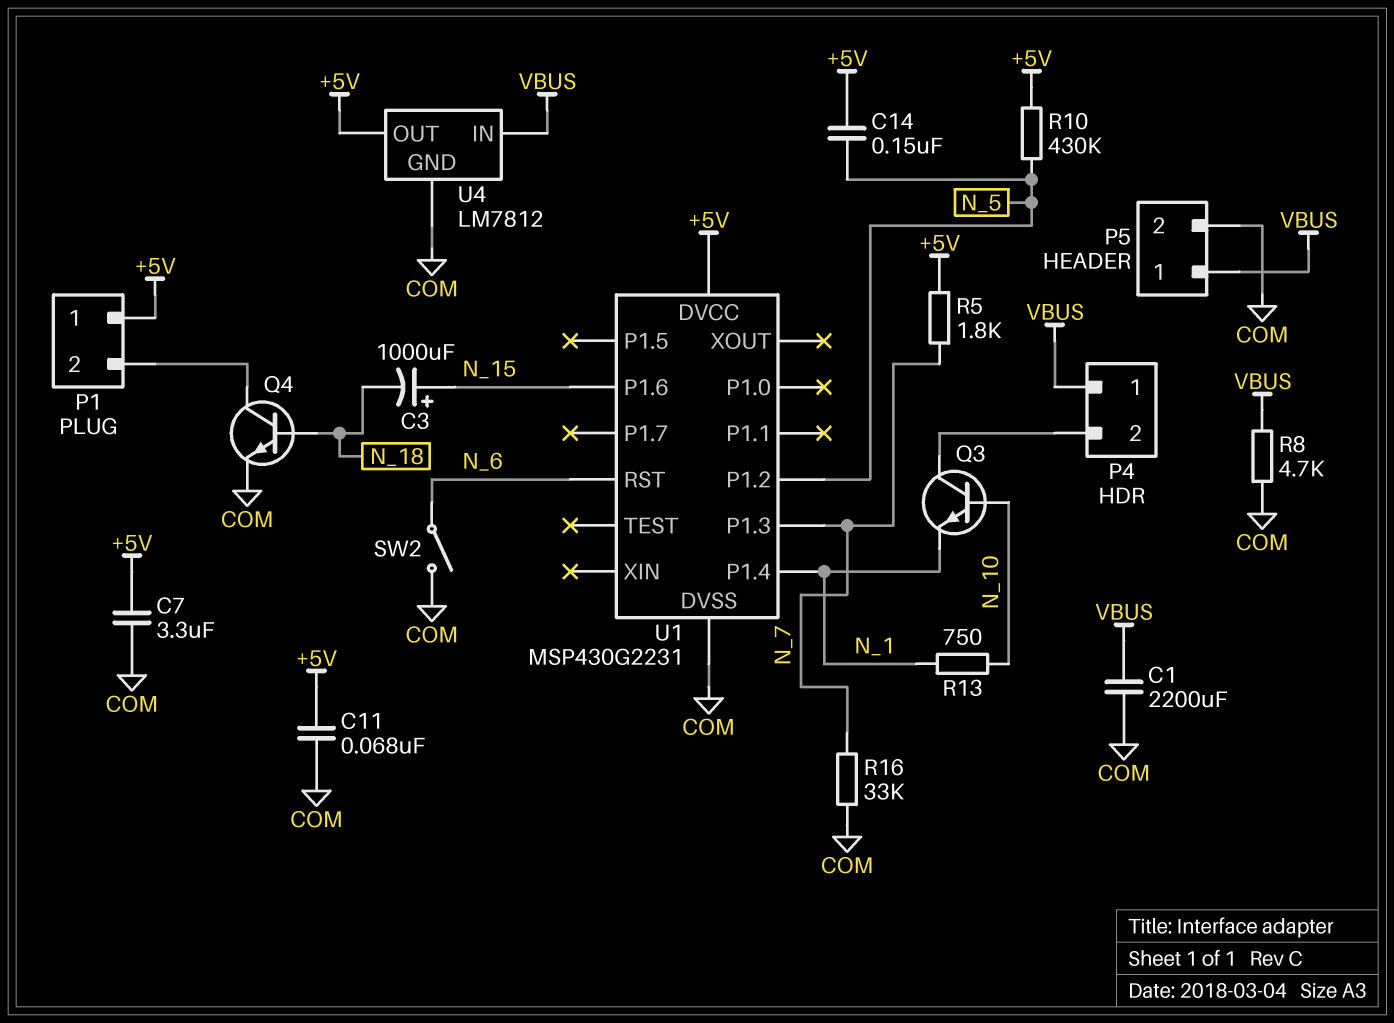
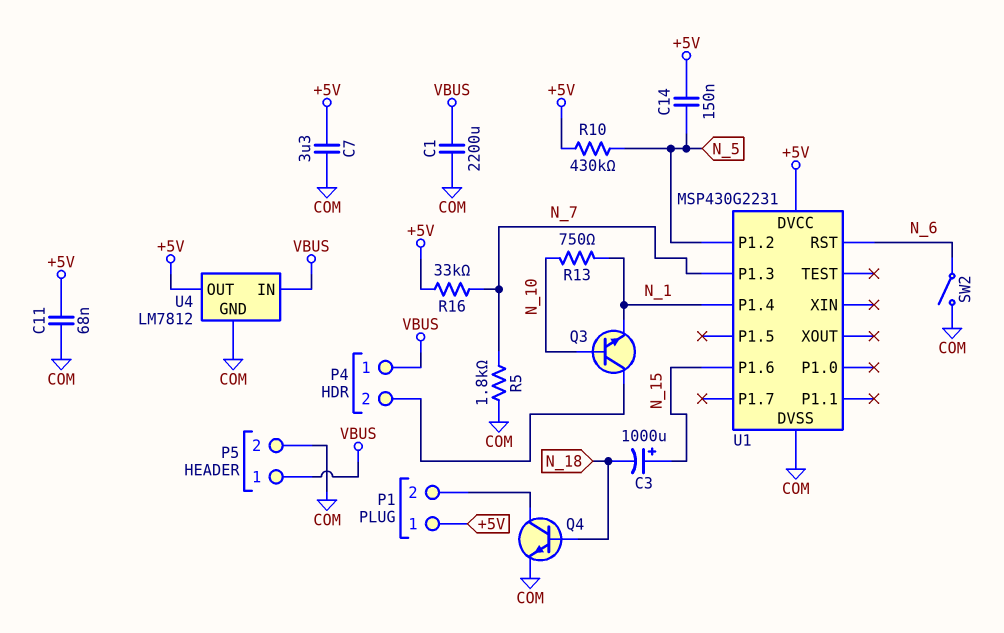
R5: 1.8k (+5V, N_7) -> 1.8k (COM, N_7)
R8: 4.7k (COM, VBUS) -> none
R16: 33k (COM, N_7) -> 33k (+5V, N_7)

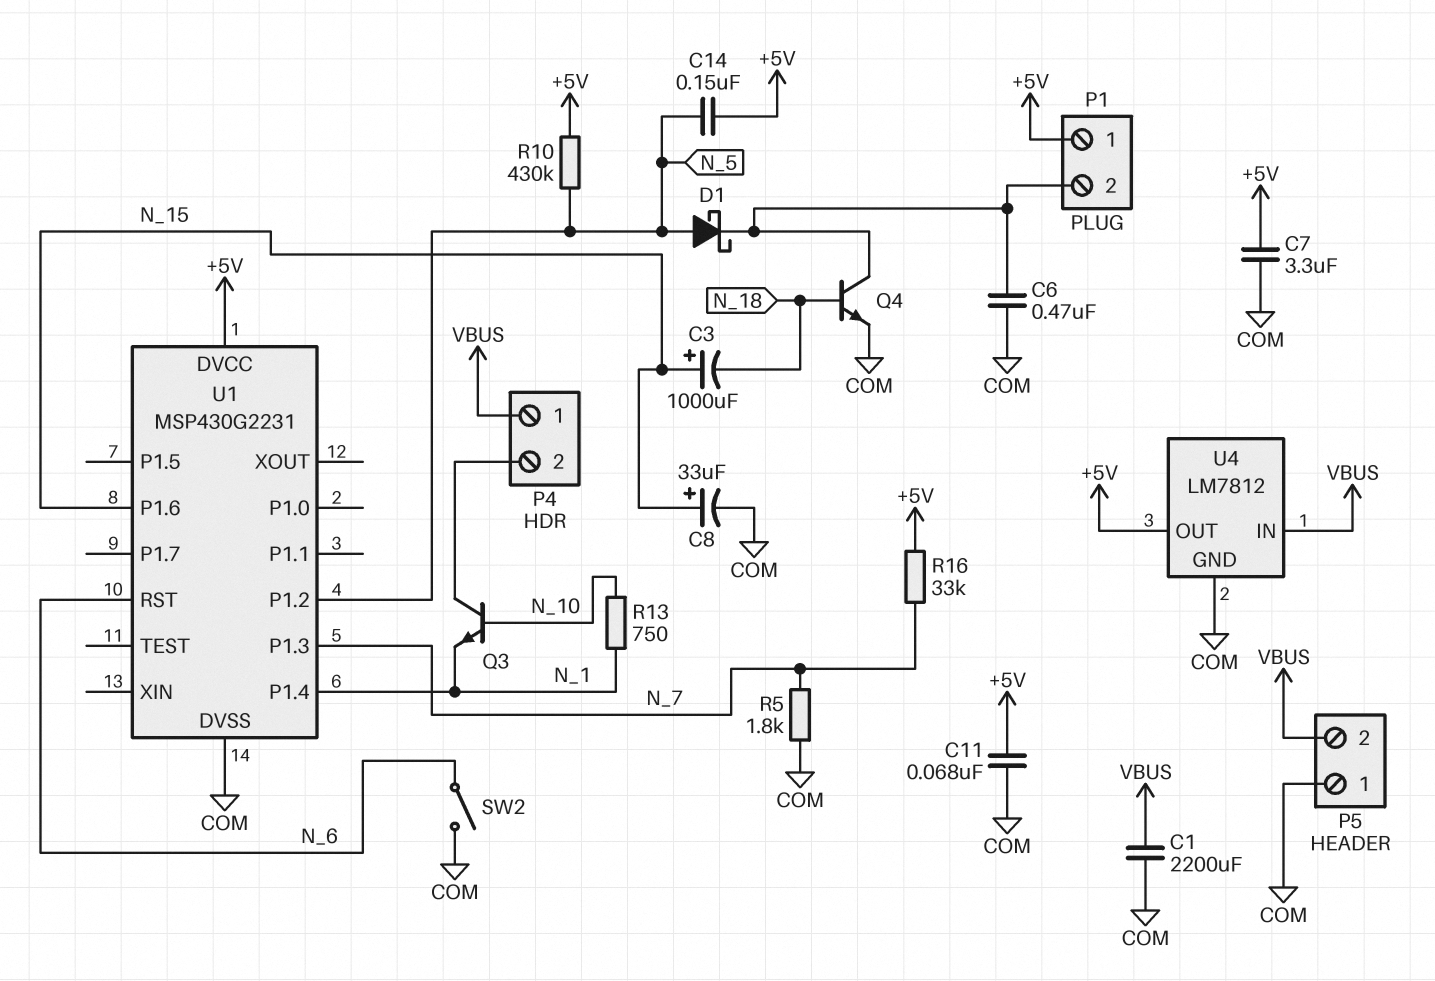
C6: none -> 470nF (COM, P1/2)
C8: none -> 33uF (plus N_15, minus COM)
D1: none -> schottky (A N_5, K P1/2)
P5 pin 1: VBUS -> COM
P5 pin 2: COM -> VBUS

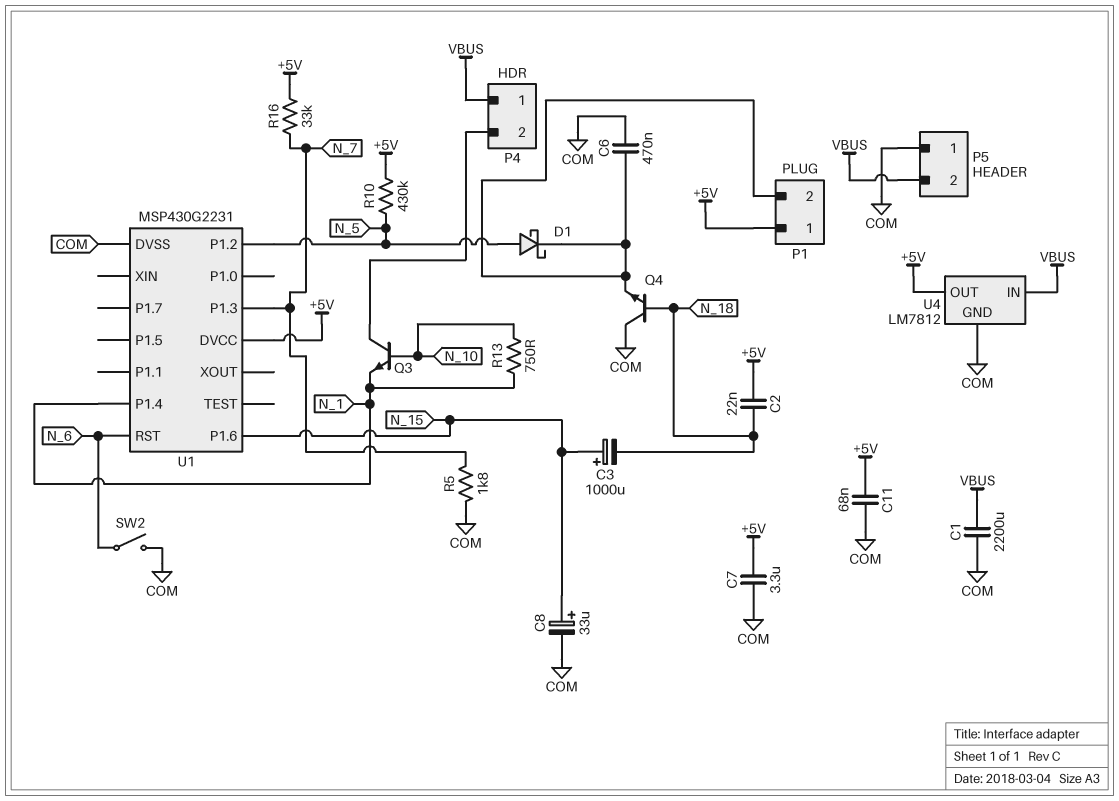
C2: none -> 22nF (+5V, N_18)
C14: 150nF (+5V, N_5) -> none
Q4: NPN (B N_18, C P1/2, E COM) -> NPN (B N_18, C COM, E P1/2)

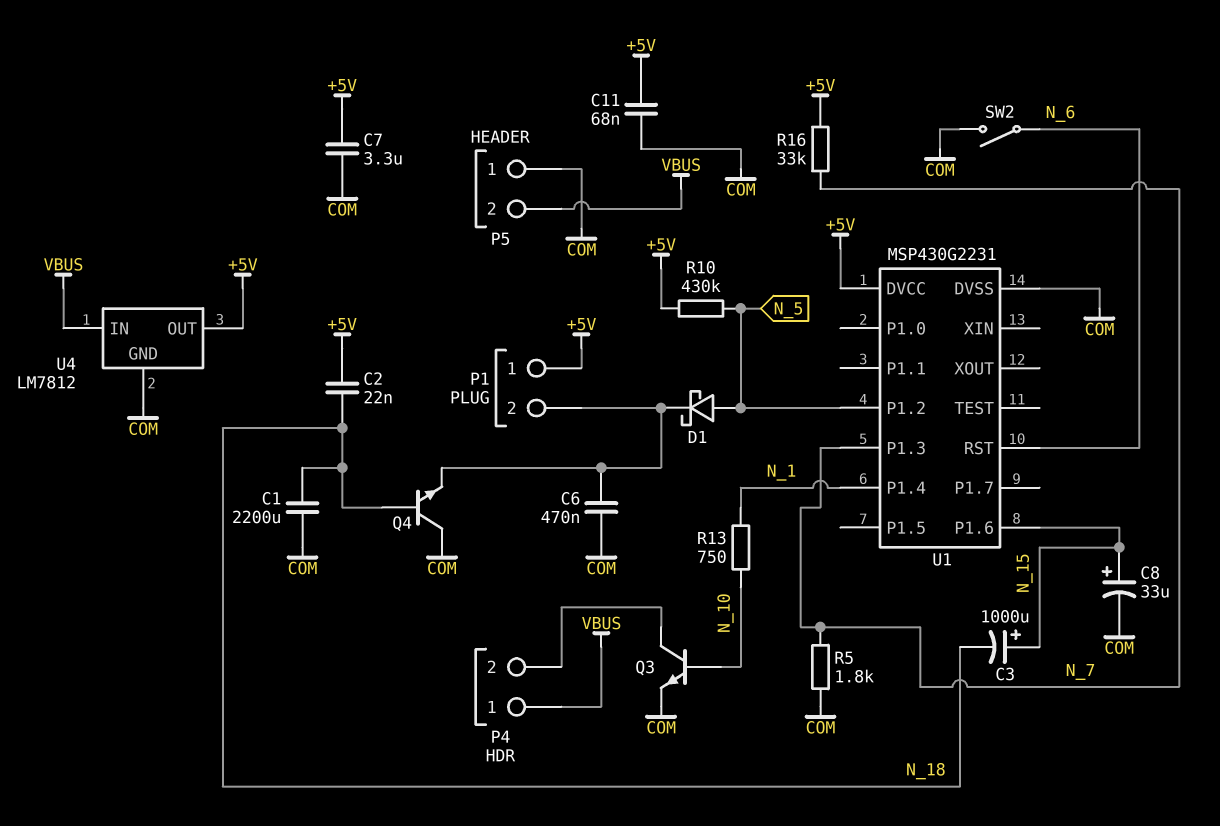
C1: 2200uF (COM, VBUS) -> 2200uF (COM, N_18)
Q3: NPN (B N_10, C P4/2, E N_1) -> NPN (B N_10, C P4/2, E COM)

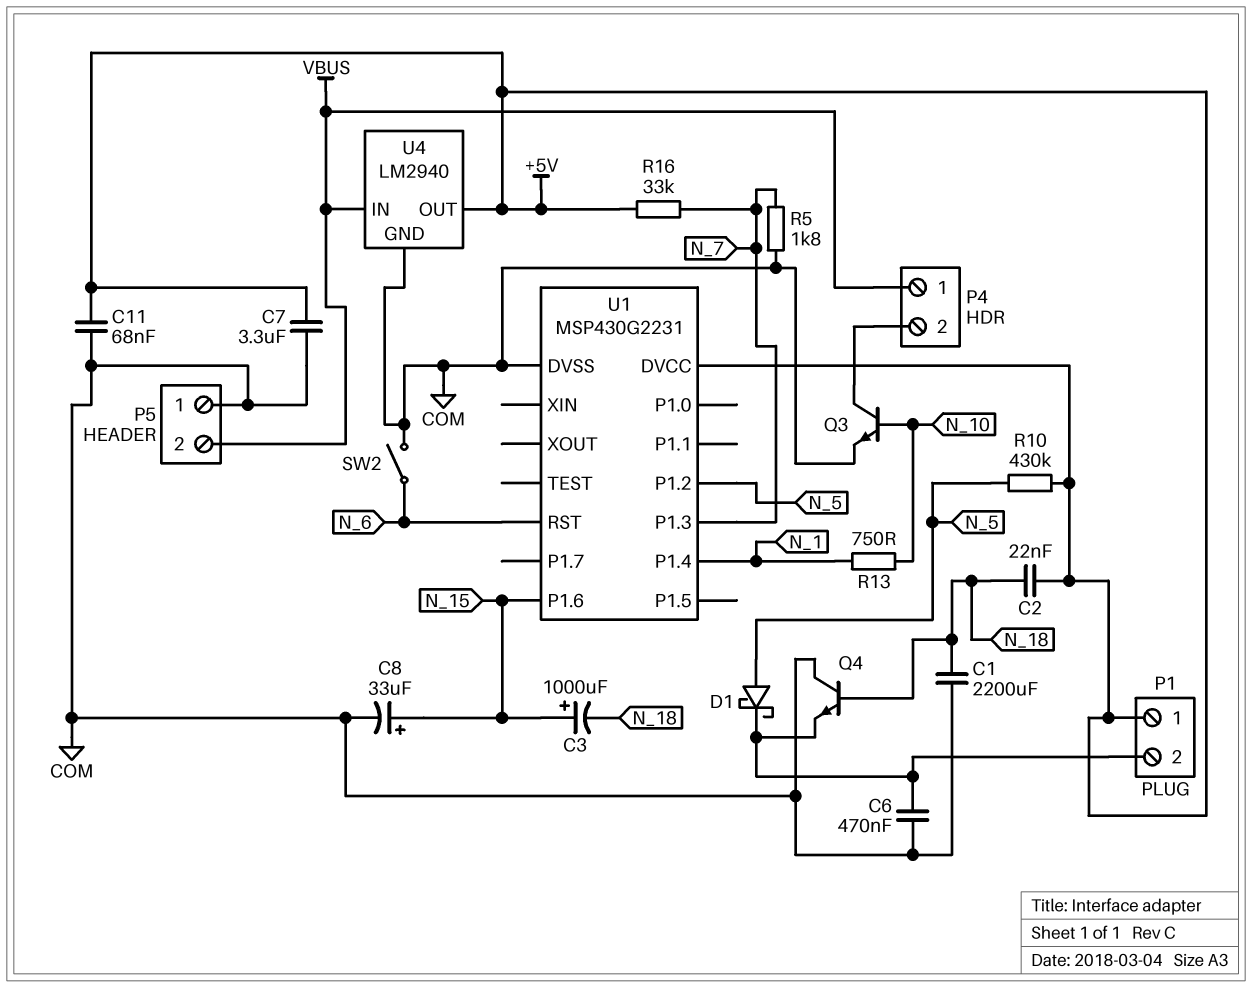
U4: LM7812 -> LM2940

